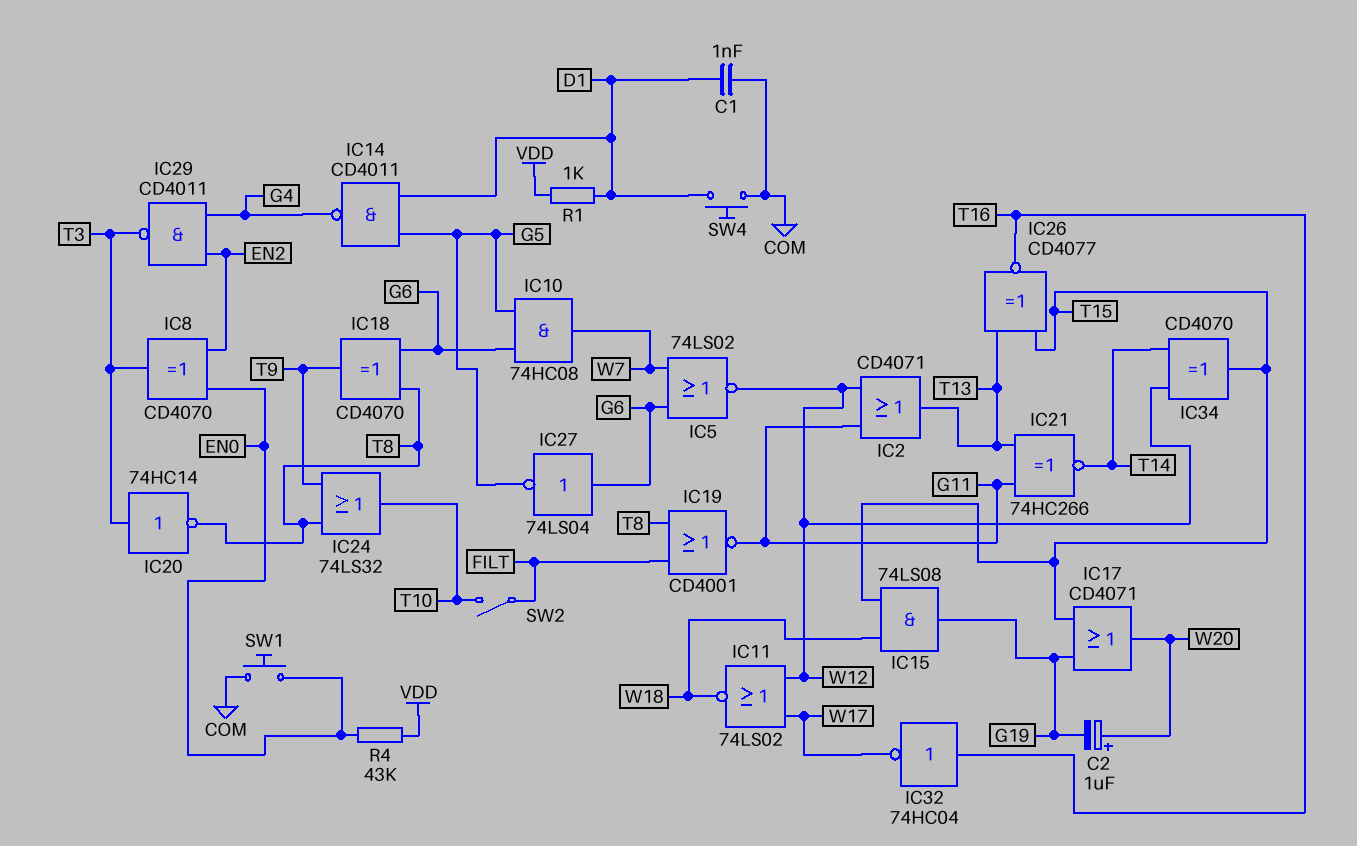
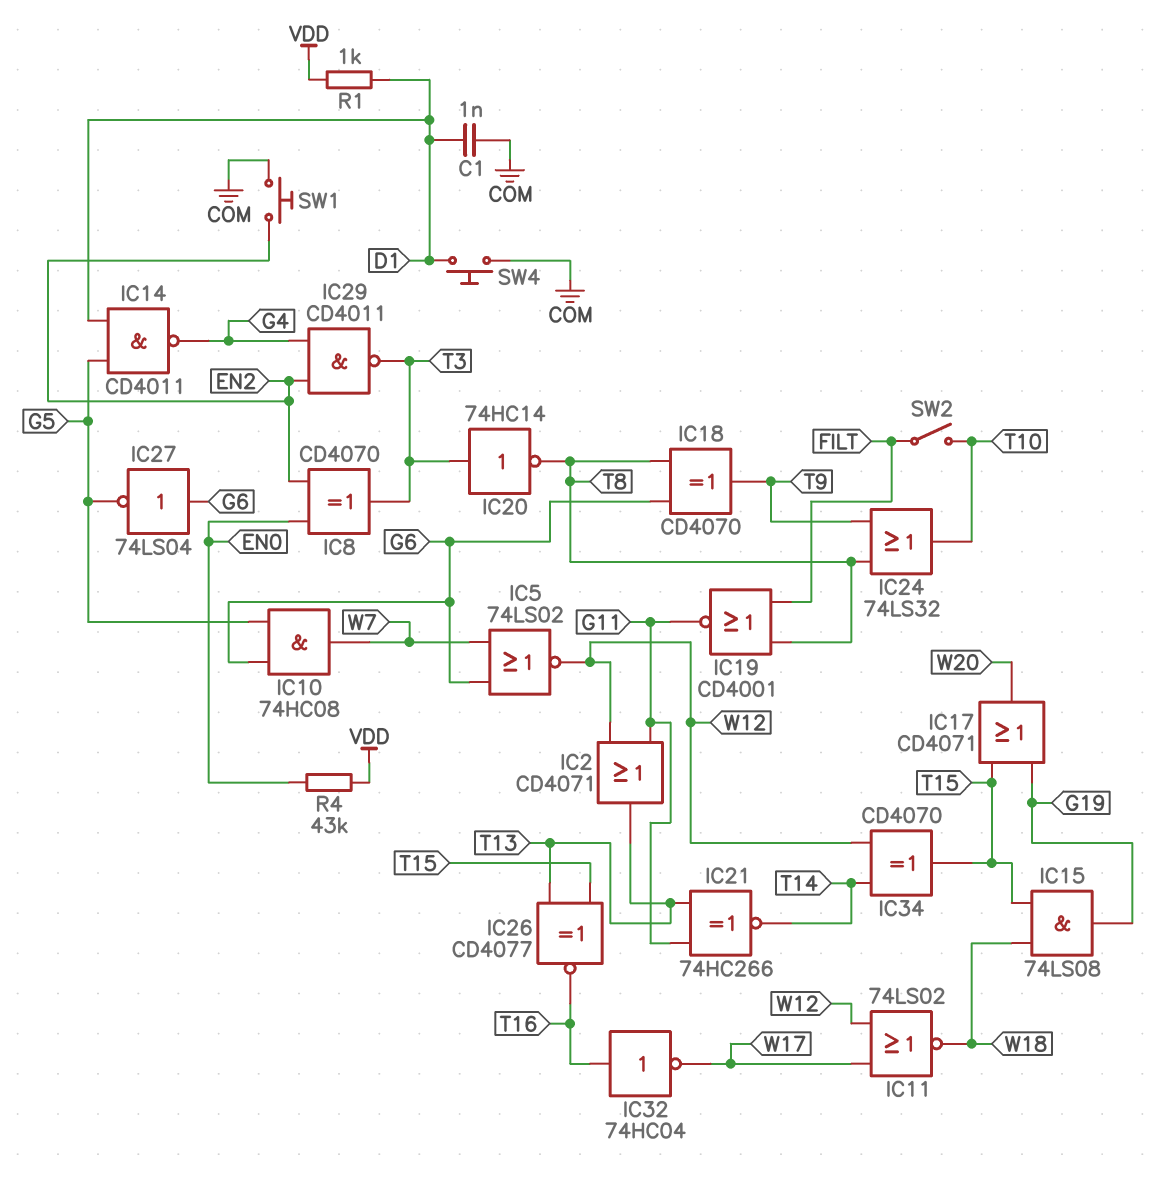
C2: 1uF (plus W20, minus G19) -> none
SW1: button (COM, EN0) -> button (COM, EN2)

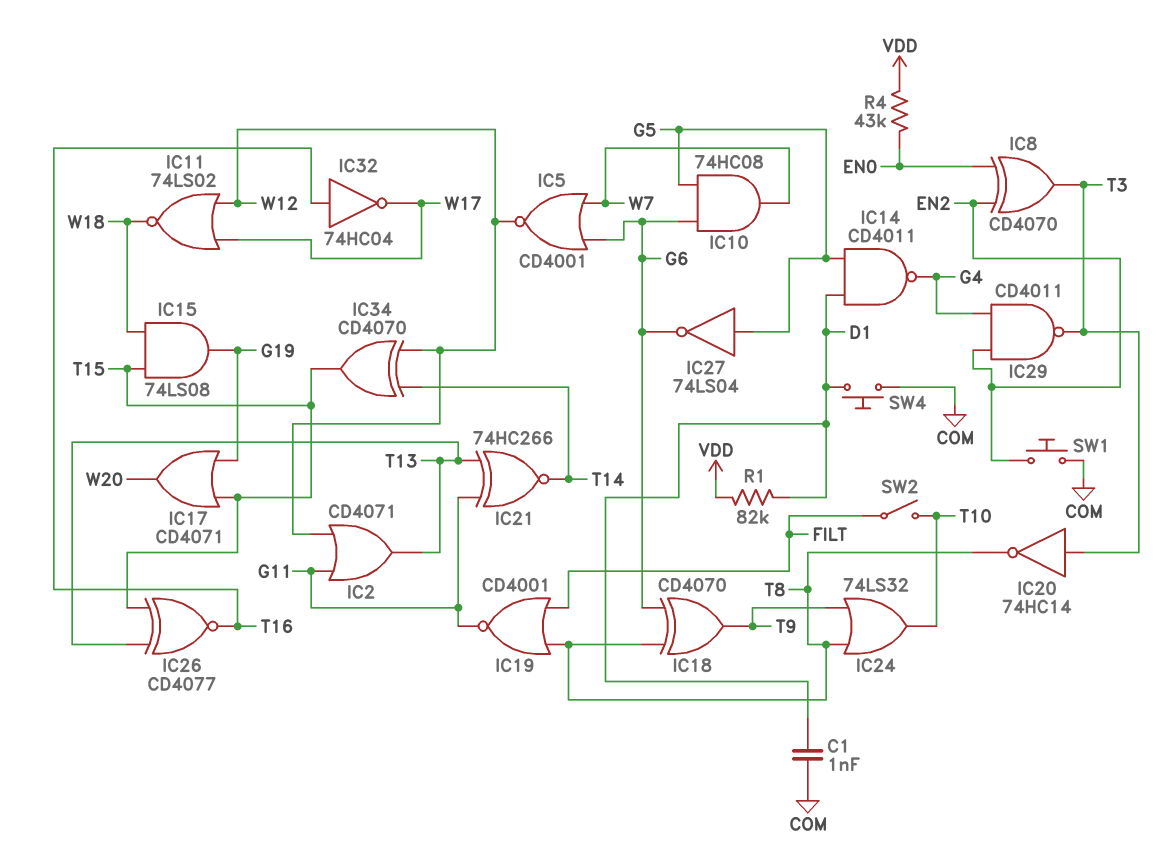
IC5: NOR 74LS02 (in G6, in W7, out W12) -> NOR CD4001 (in G6, in W7, out W12)
IC27: NOT 74LS04 (in G6, out G5) -> NOT 74LS04 (in G5, out G6)
R1: 1k (D1, VDD) -> 82k (D1, VDD)

